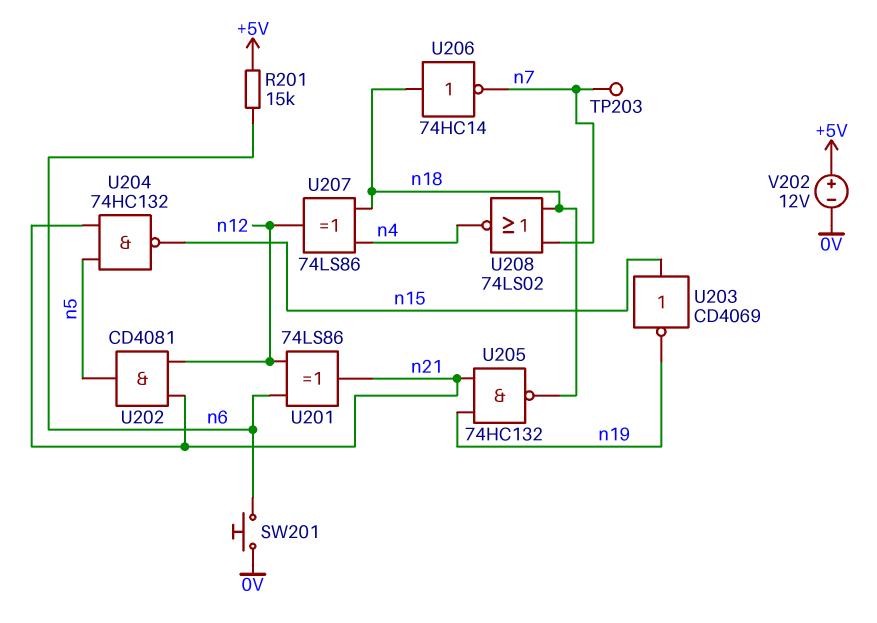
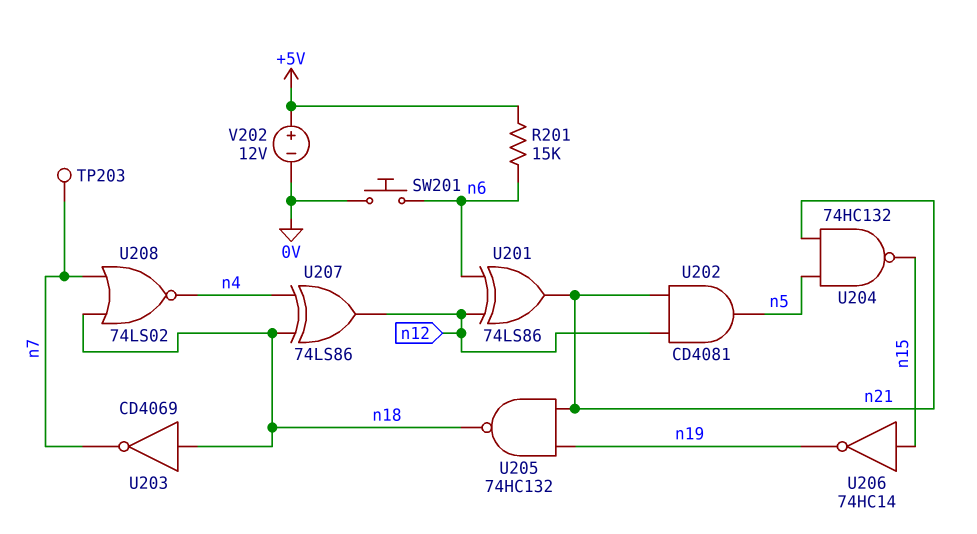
U203: NOT CD4069 (in n15, out n19) -> NOT CD4069 (in n18, out n7)
U206: NOT 74HC14 (in n18, out n7) -> NOT 74HC14 (in n15, out n19)

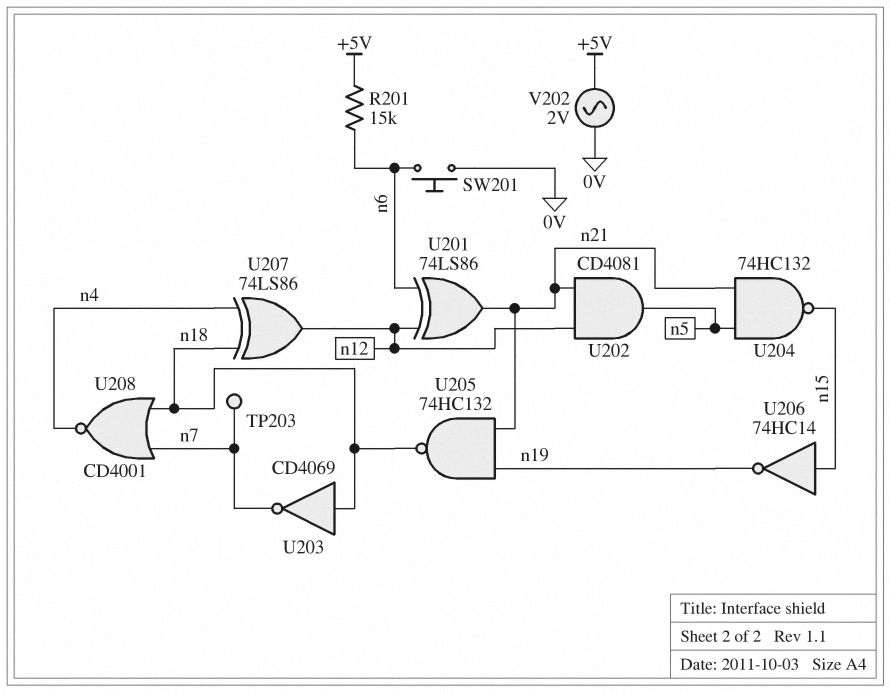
U208: NOR 74LS02 (in n7, in n18, out n4) -> NOR CD4001 (in n7, in n18, out n4)
V202: 12V (plus +5V, minus 0V) -> AC 2V (+5V, 0V)

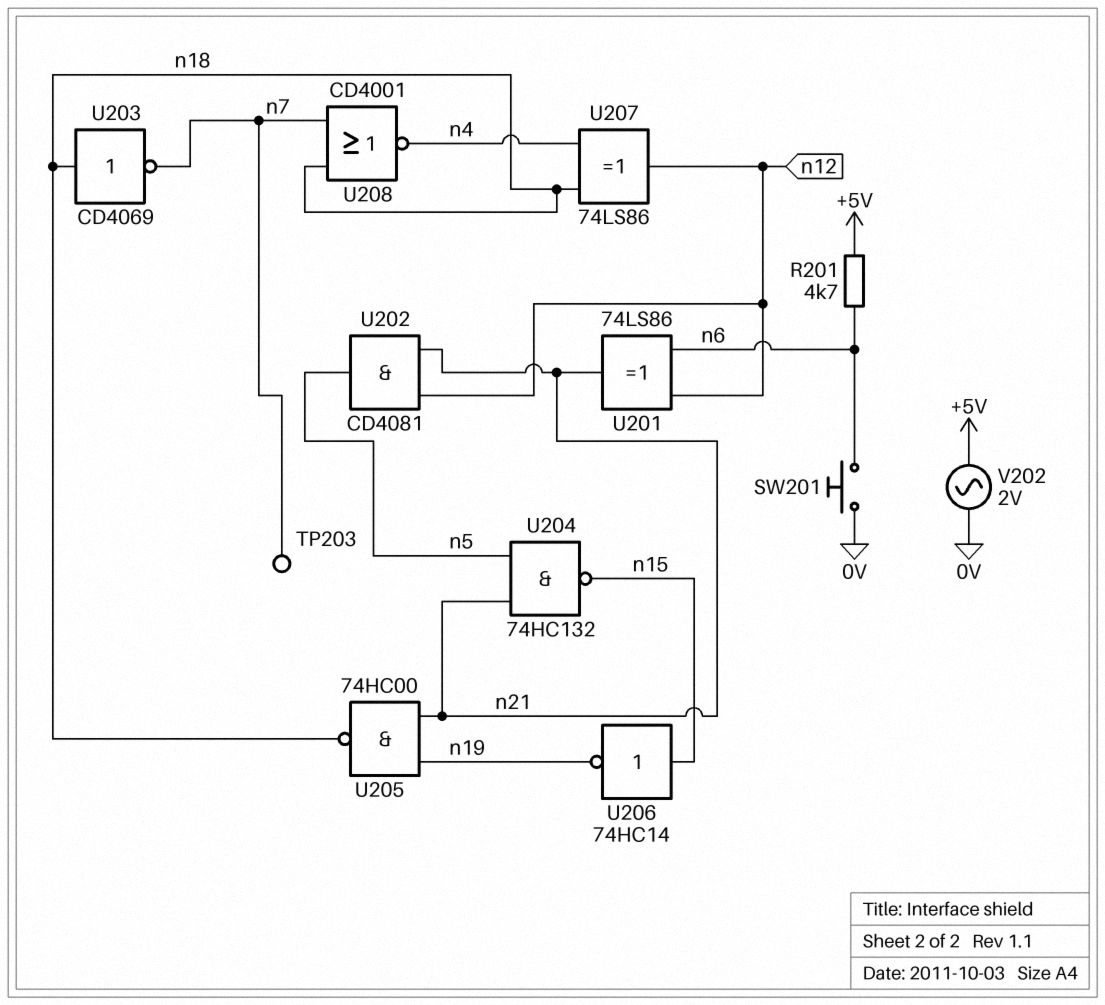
R201: 15k (+5V, n6) -> 4.7k (+5V, n6)
U205: NAND 74HC132 (in n19, in n21, out n18) -> NAND 74HC00 (in n19, in n21, out n18)

